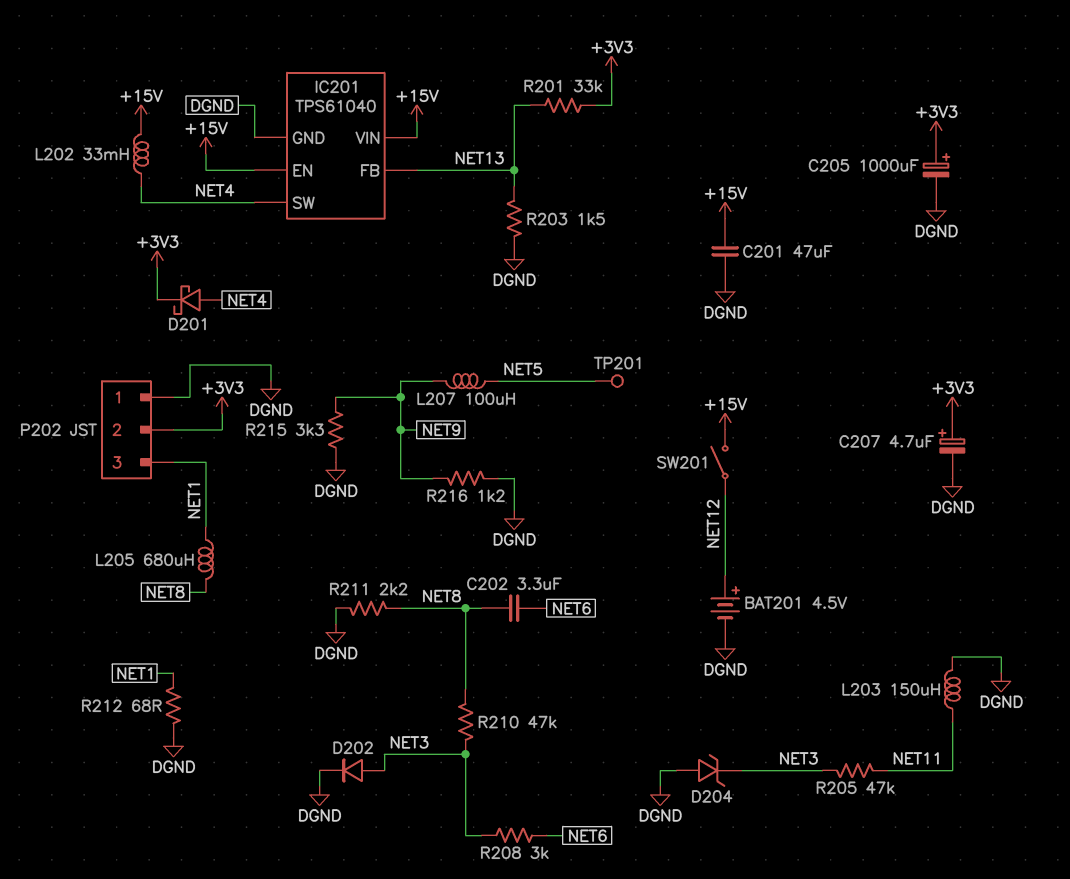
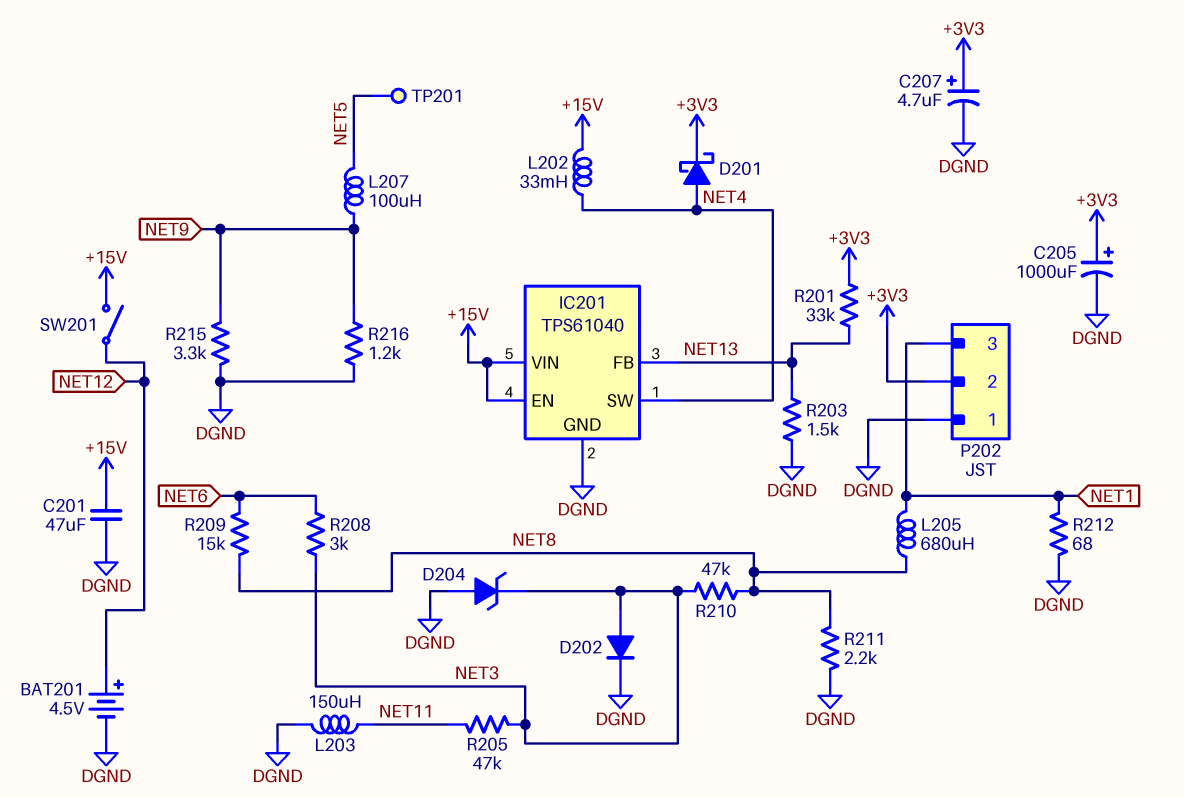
C202: 3.3uF (NET6, NET8) -> none
R209: none -> 15k (NET6, NET8)

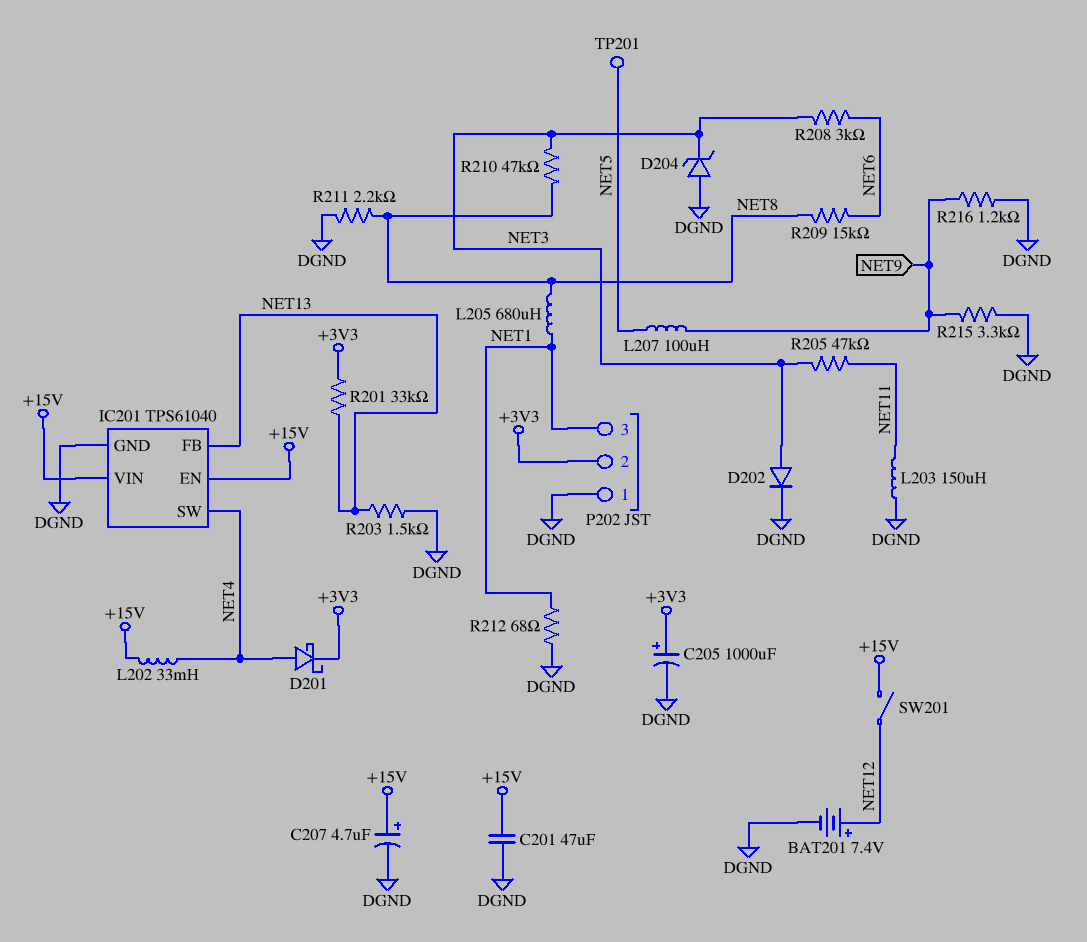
BAT201: 4.5V (plus NET12, minus DGND) -> 7.4V (plus NET12, minus DGND)
C207: 4.7uF (plus +3V3, minus DGND) -> 4.7uF (plus +15V, minus DGND)

